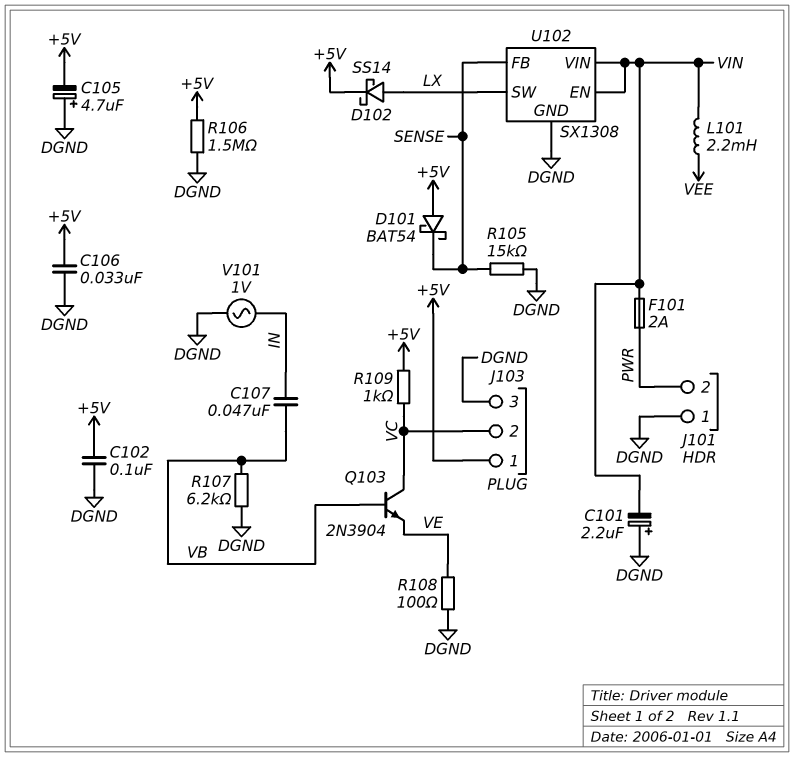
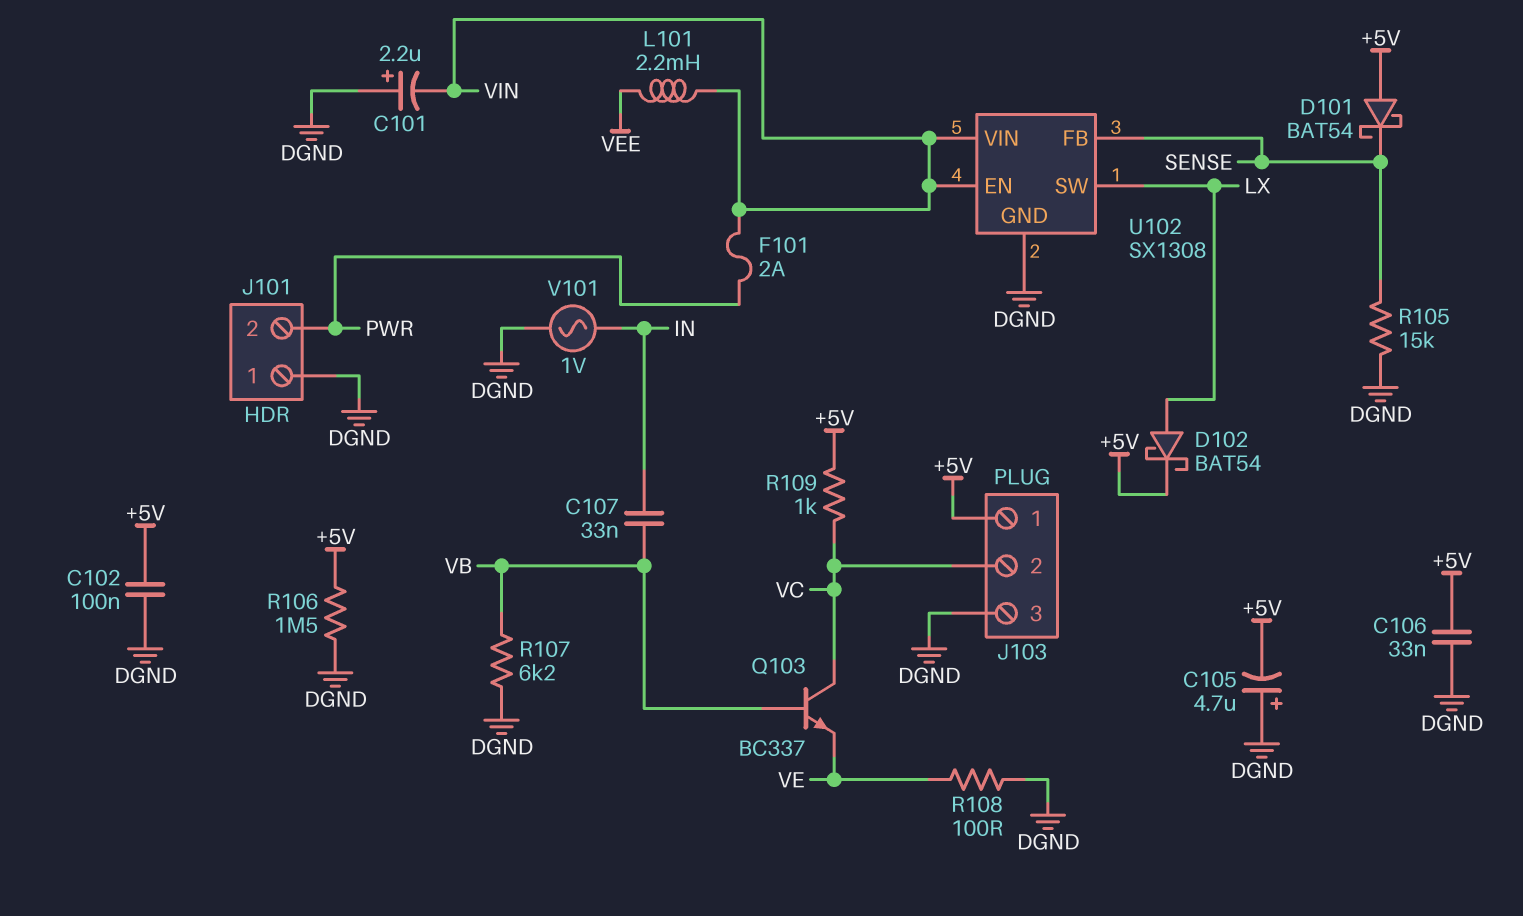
C107: 47nF (IN, VB) -> 33nF (IN, VB)
D102: schottky SS14 (A LX, K +5V) -> schottky BAT54 (A LX, K +5V)
Q103: NPN 2N3904 (B VB, C VC, E VE) -> NPN BC337 (B VB, C VC, E VE)

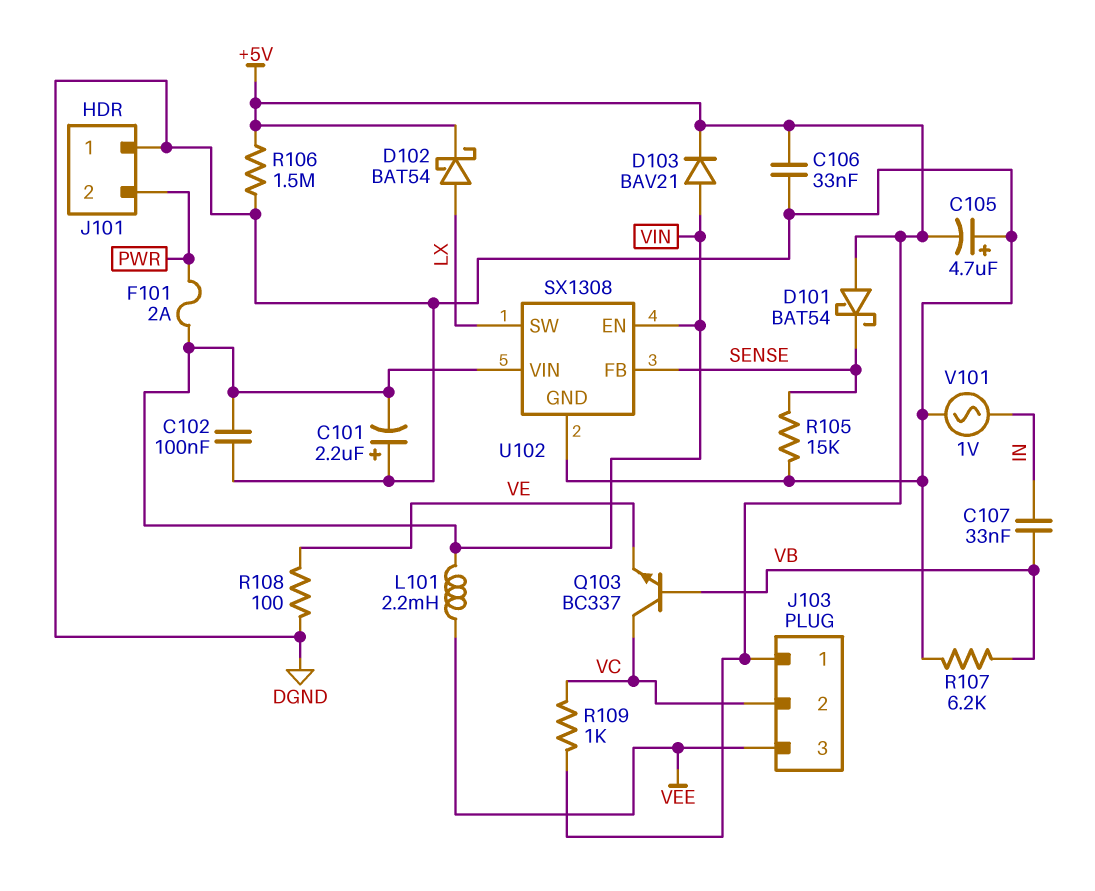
C102: 100nF (+5V, DGND) -> 100nF (DGND, VIN)
D103: none -> diode BAV21 (A VIN, K +5V)
J103 pin 3: DGND -> VEE

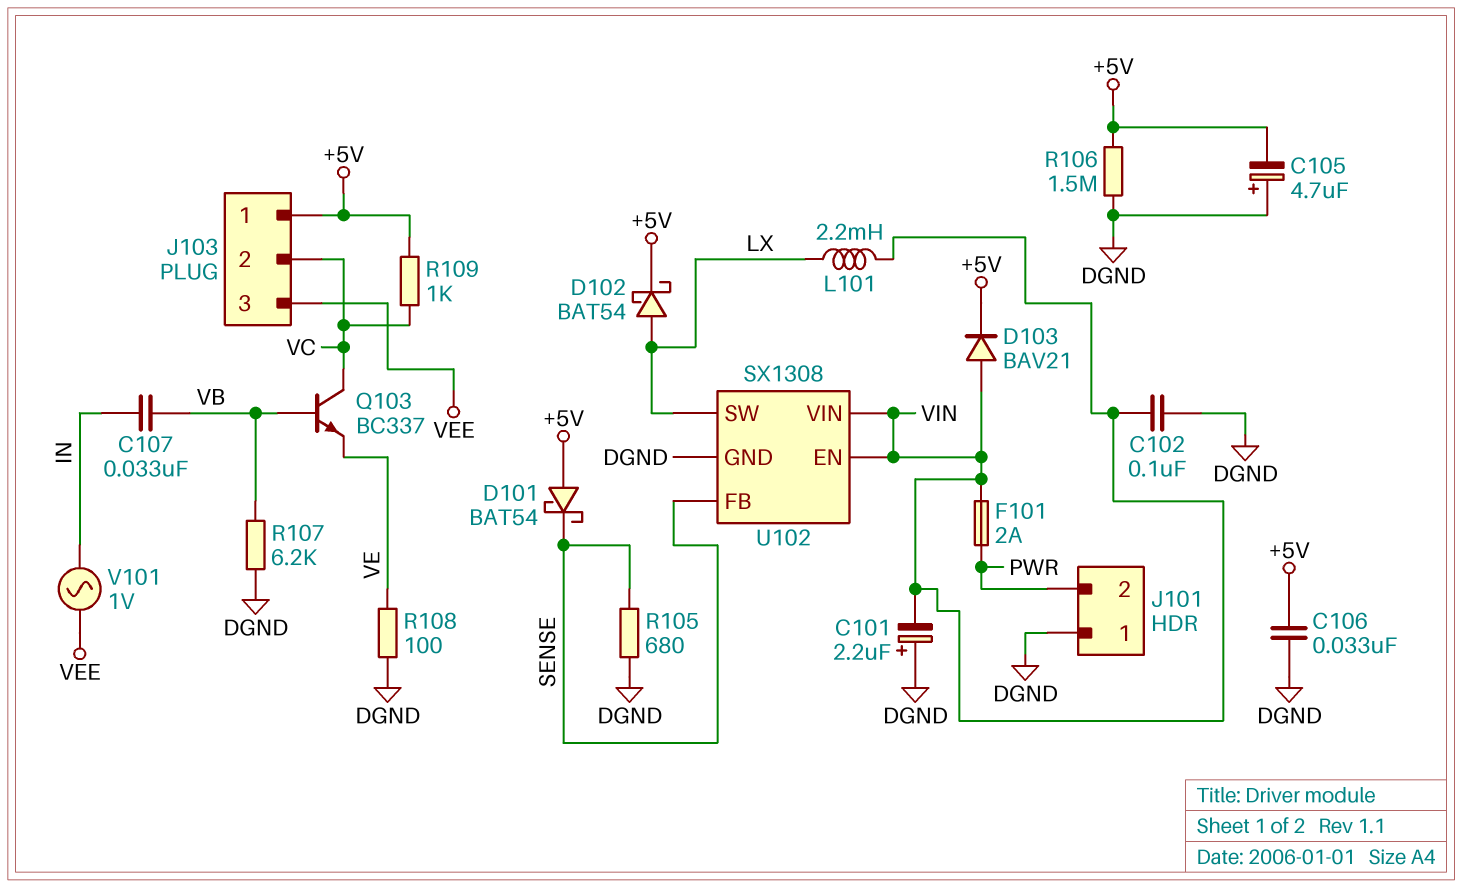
L101: 2.2mH (VEE, VIN) -> 2.2mH (LX, VIN)
R105: 15k (DGND, SENSE) -> 680 (DGND, SENSE)
V101: AC 1V (DGND, IN) -> AC 1V (IN, VEE)

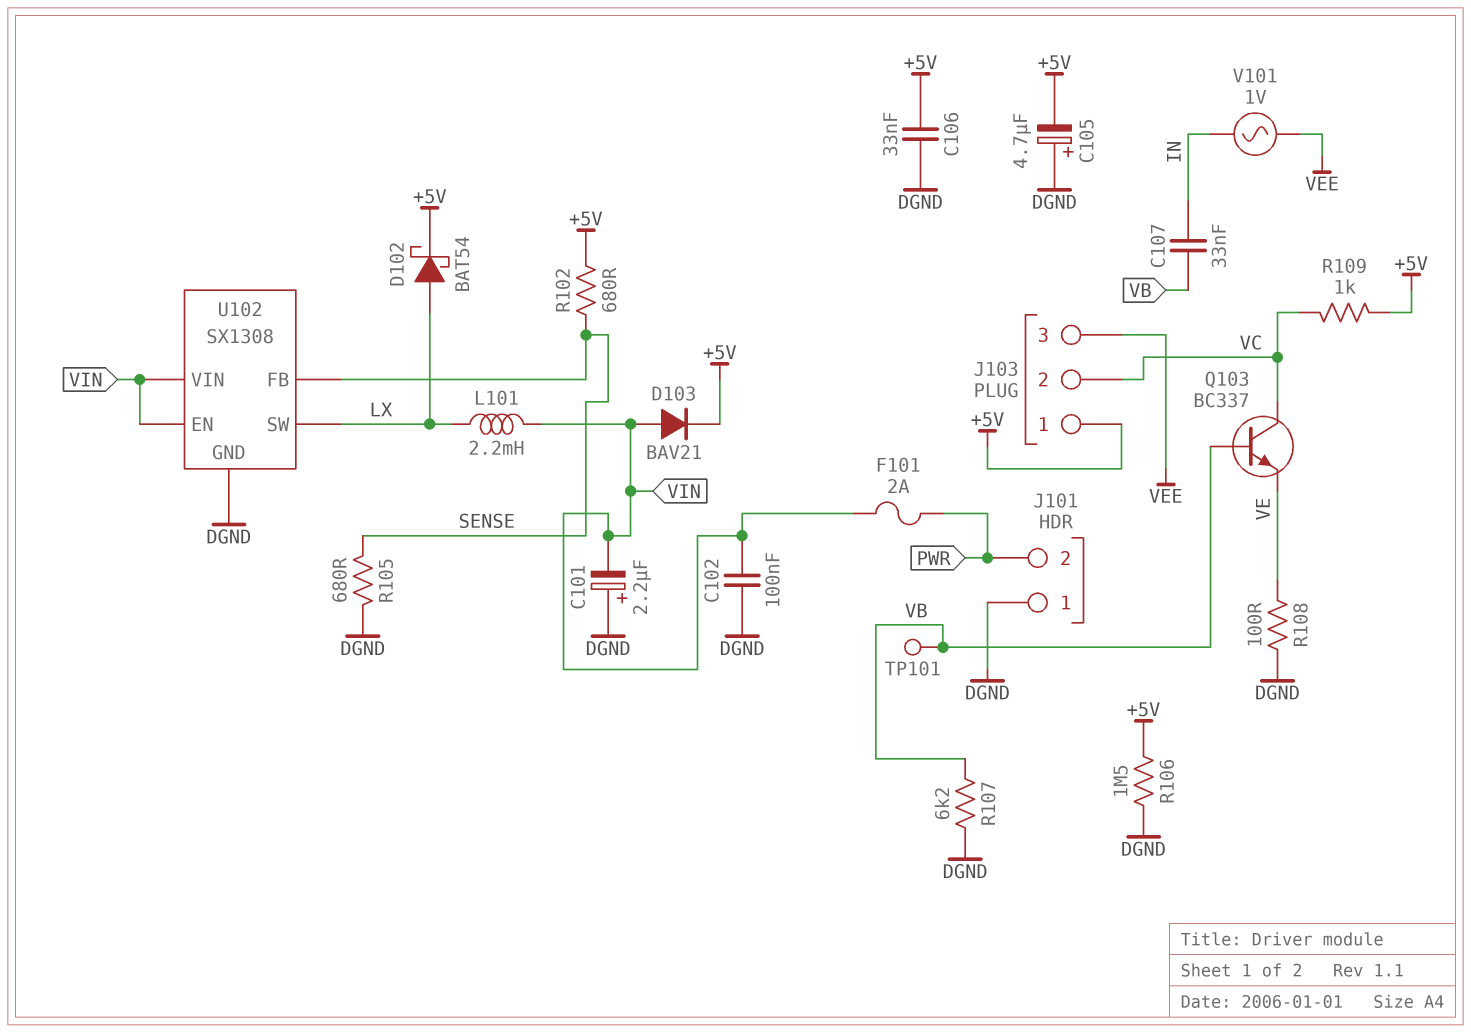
D101: schottky BAT54 (A +5V, K SENSE) -> none
R102: none -> 680 (+5V, SENSE)
TP101: none -> test point (VB)

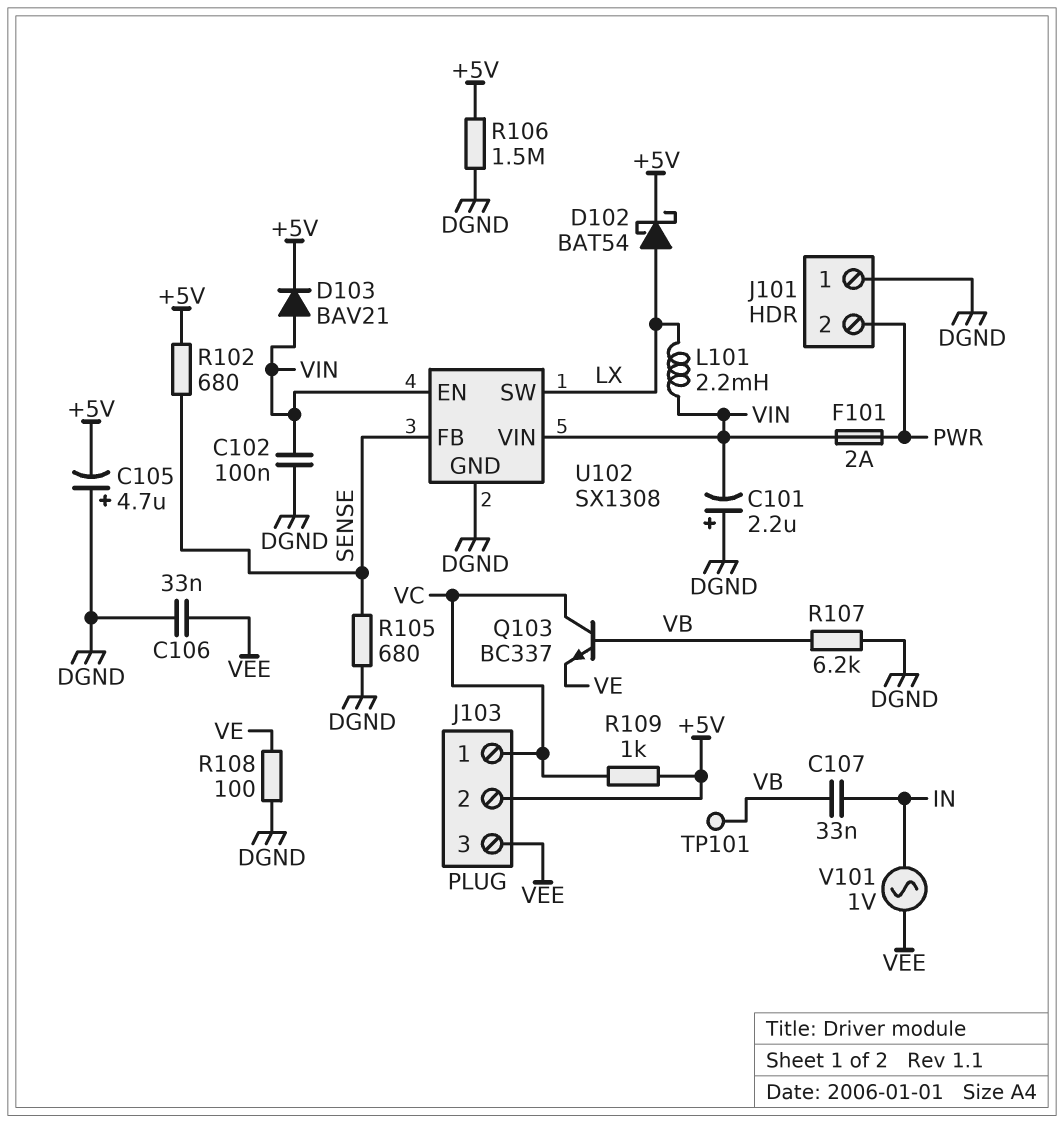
C106: 33nF (+5V, DGND) -> 33nF (DGND, VEE)
J103 pin 1: +5V -> VC
J103 pin 2: VC -> +5V

